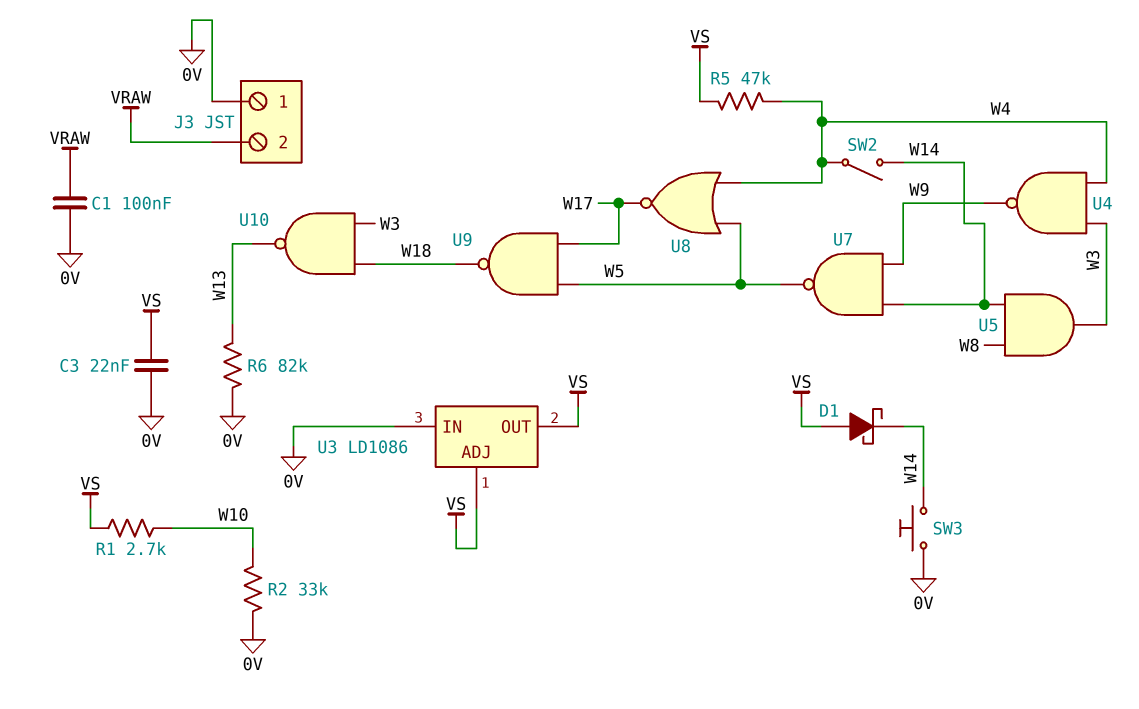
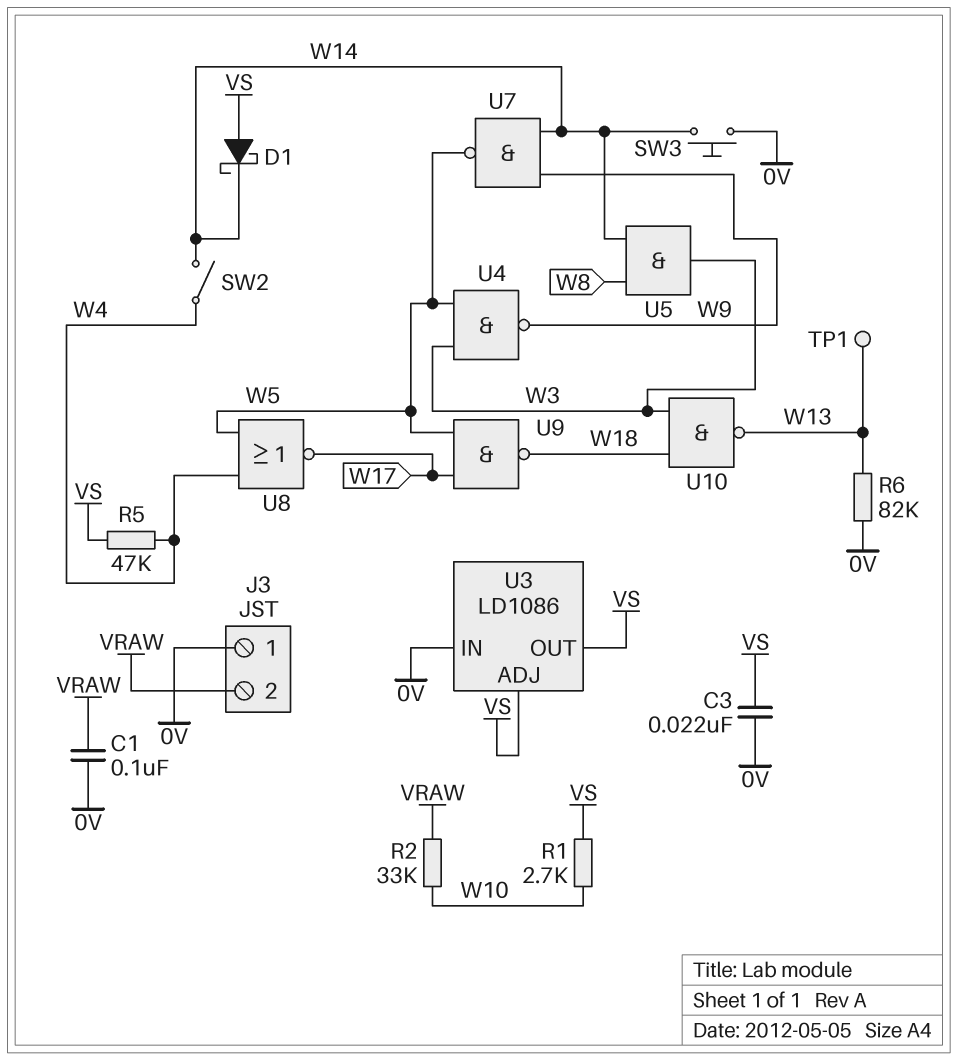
R2: 33k (0V, W10) -> 33k (VRAW, W10)
TP1: none -> test point (W13)
U4: NAND (in W3, in W4, out W9) -> NAND (in W3, in W5, out W9)

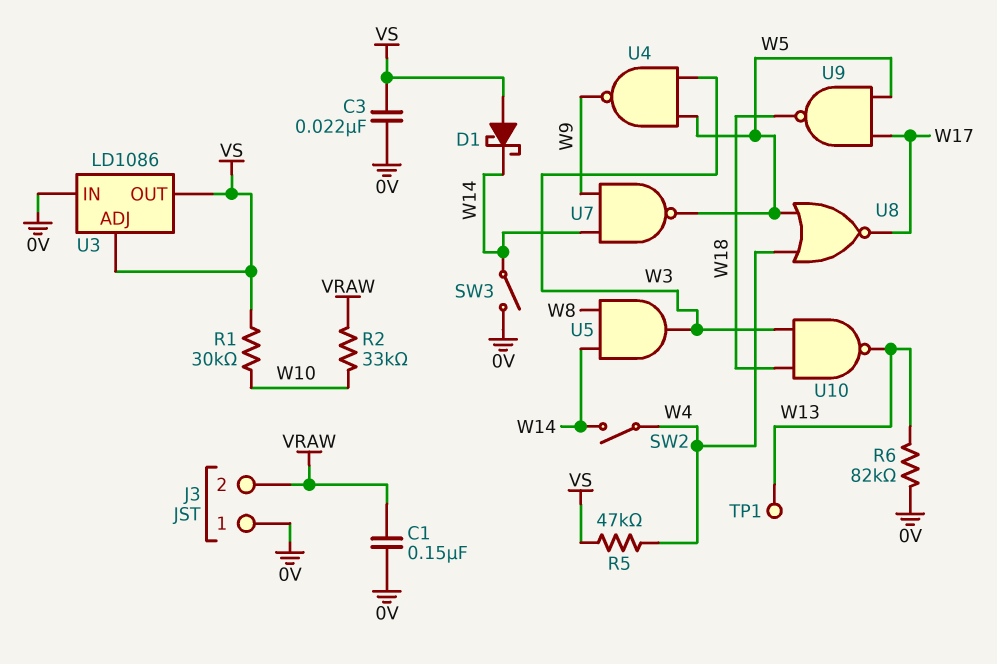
C1: 100nF (0V, VRAW) -> 150nF (0V, VRAW)
R1: 2.7k (VS, W10) -> 30k (VS, W10)
SW3: button (0V, W14) -> switch (0V, W14)

